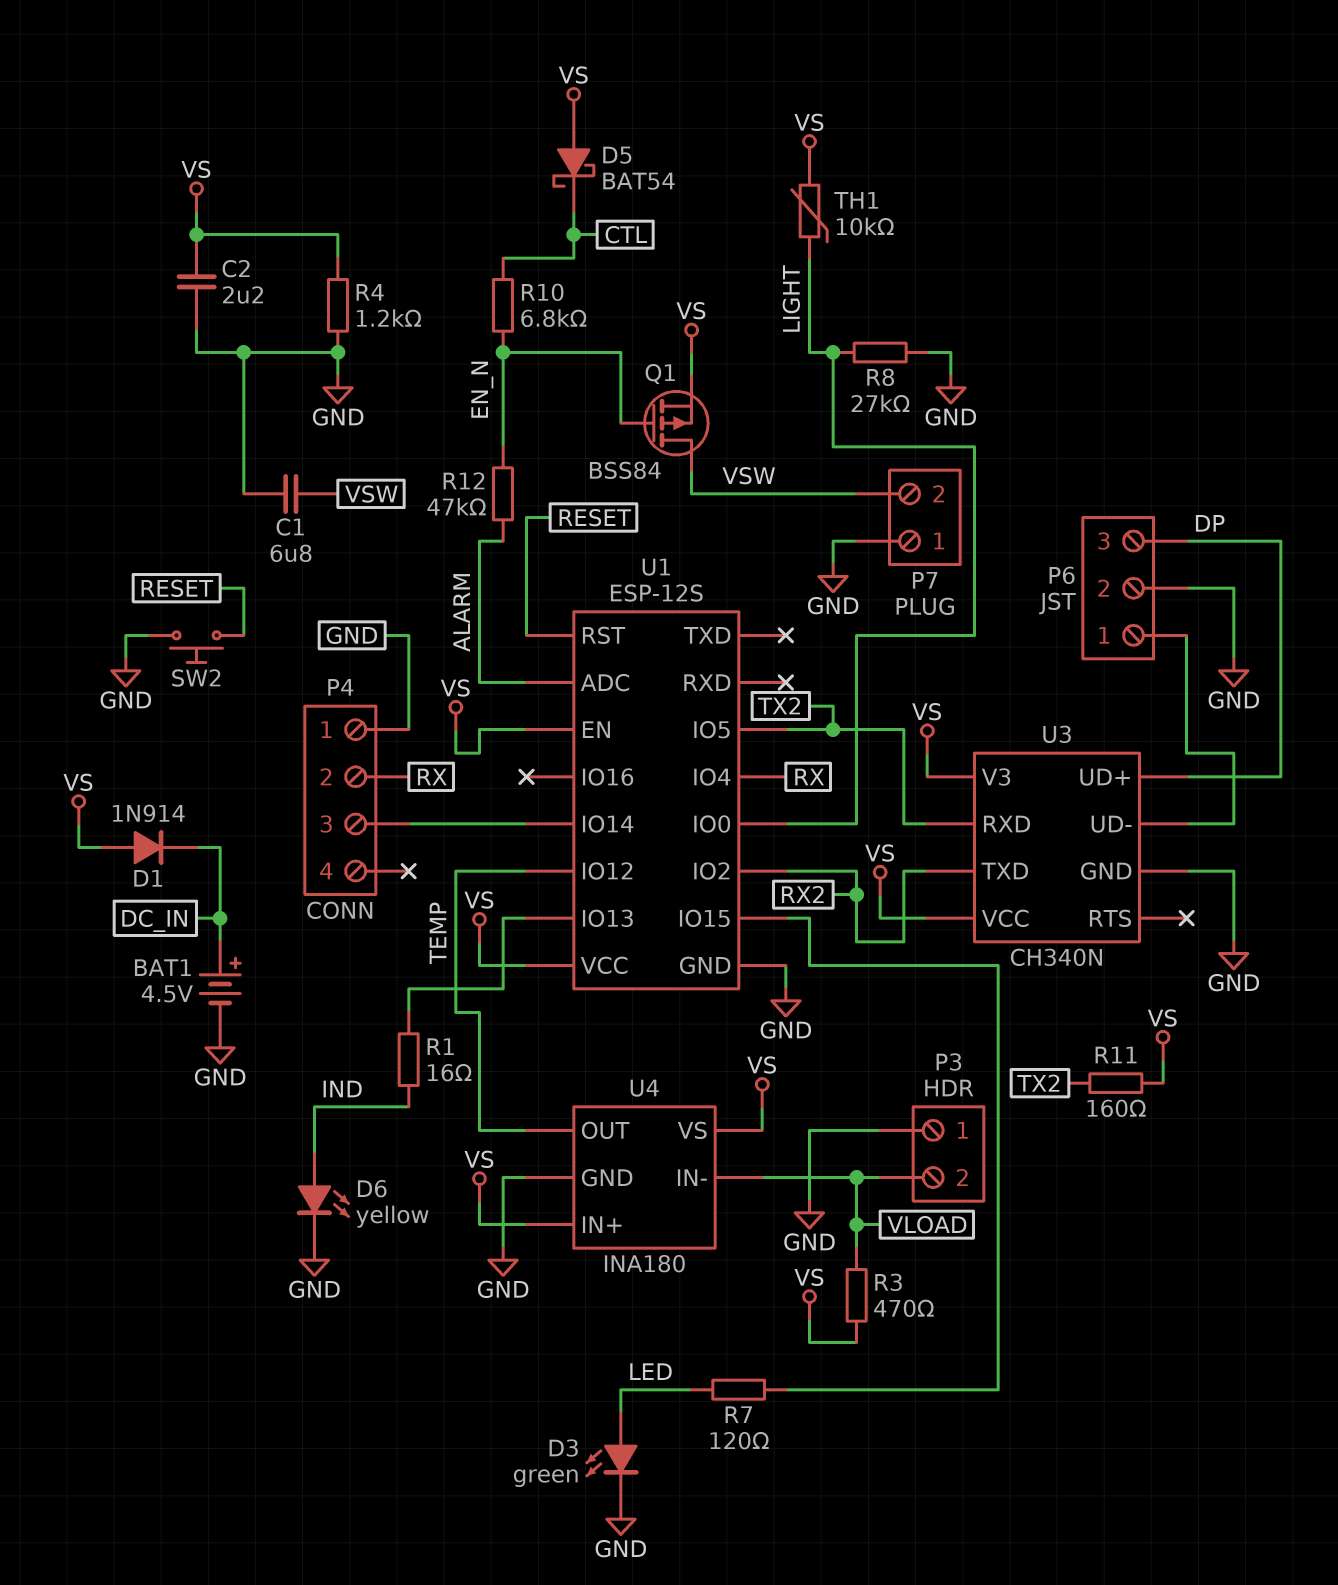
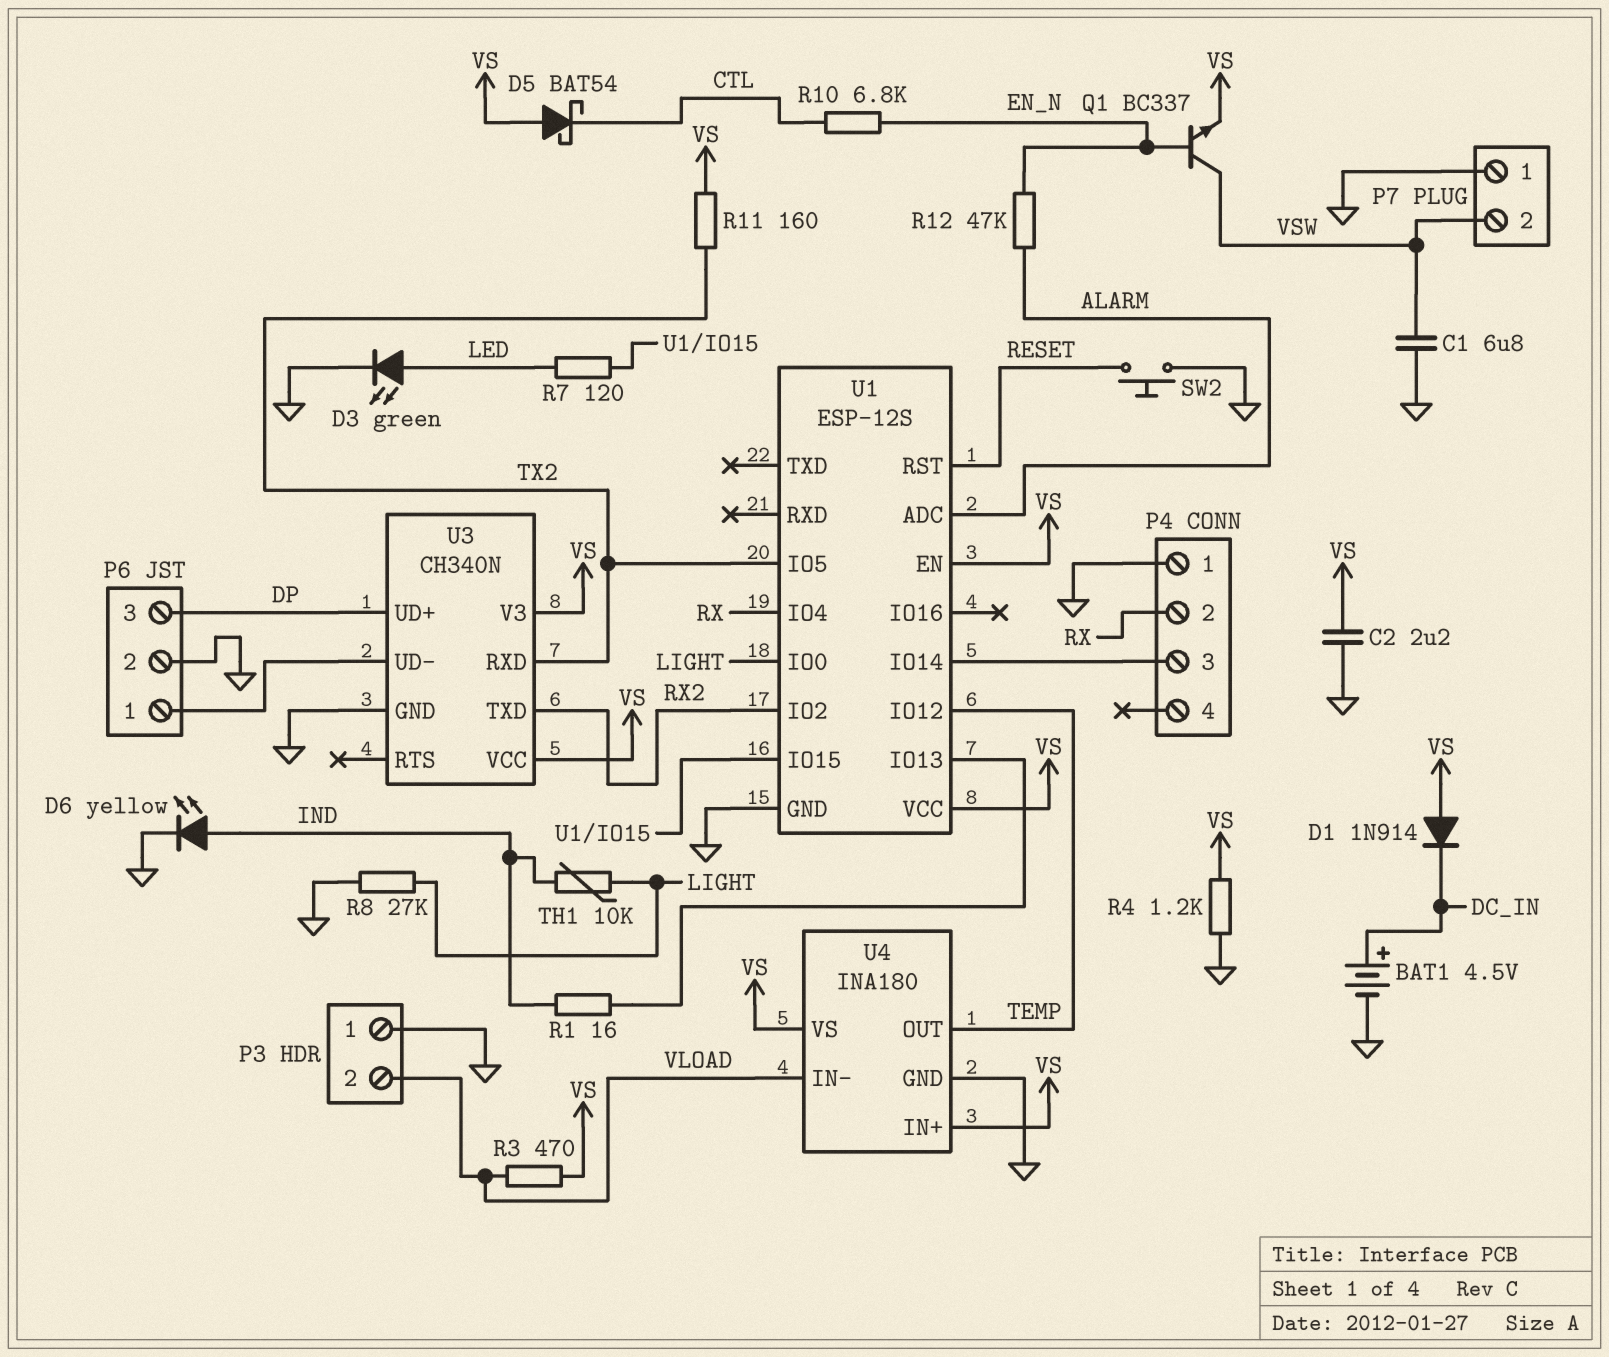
Q1: PMOS BSS84 (G EN_N, D VSW, S VS) -> NPN BC337 (B EN_N, C VSW, E VS)
TH1: 10k (LIGHT, VS) -> 10k (IND, LIGHT)

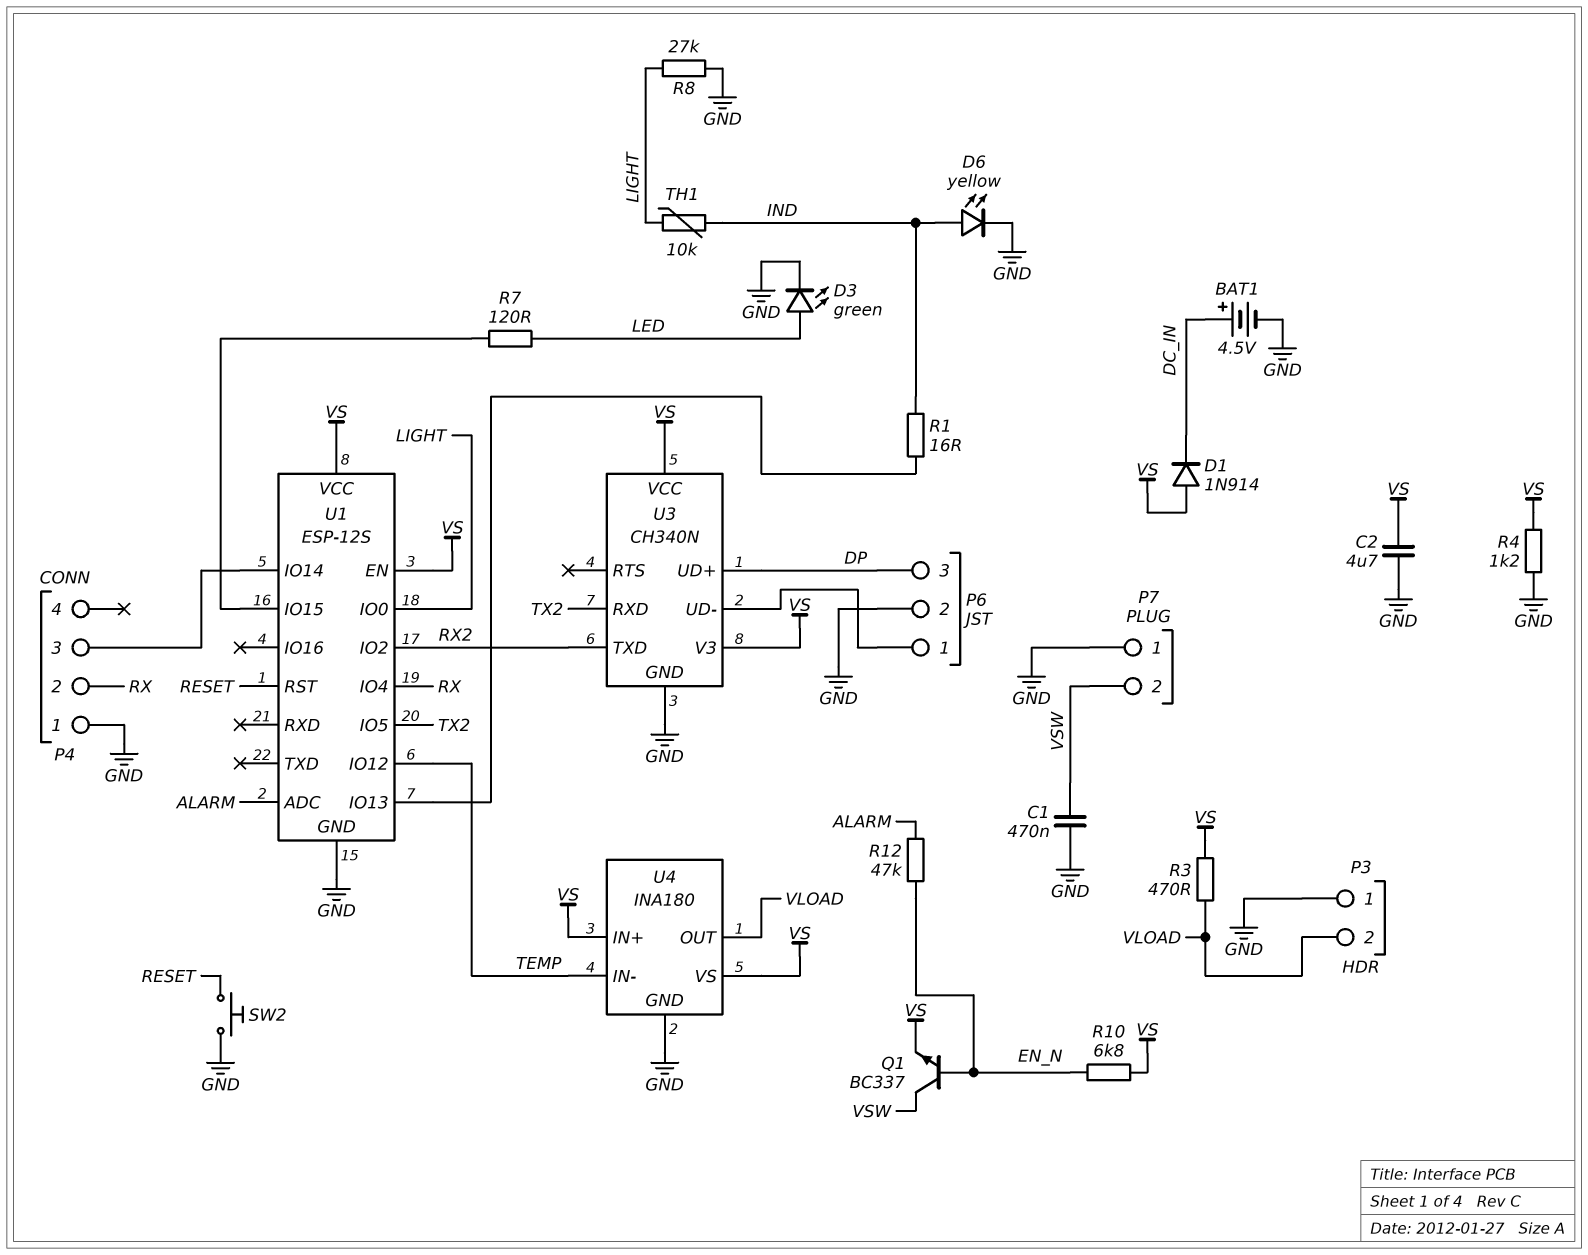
C1: 6.8uF (GND, VSW) -> 470nF (GND, VSW)
C2: 2.2uF (GND, VS) -> 4.7uF (GND, VS)
D5: schottky BAT54 (A VS, K CTL) -> none
R10: 6.8k (CTL, EN_N) -> 6.8k (EN_N, VS)
R11: 160 (TX2, VS) -> none
U4 pin IN-: VLOAD -> TEMP
U4 pin OUT: TEMP -> VLOAD

